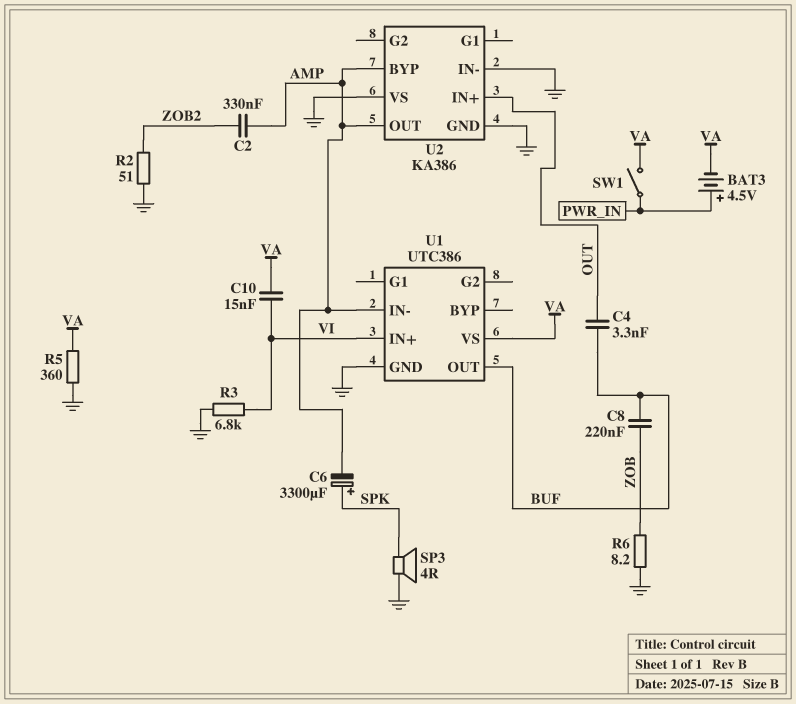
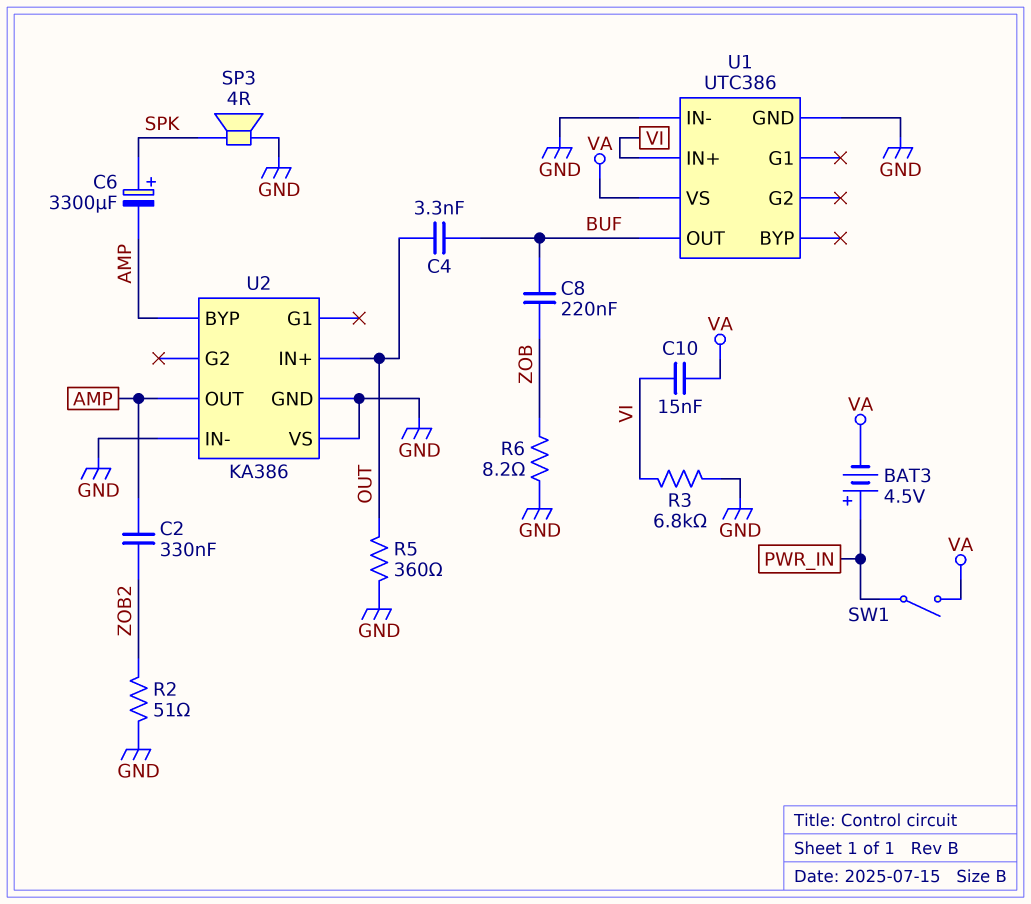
R5: 360 (GND, VA) -> 360 (GND, OUT)
U1 pin IN-: AMP -> GND

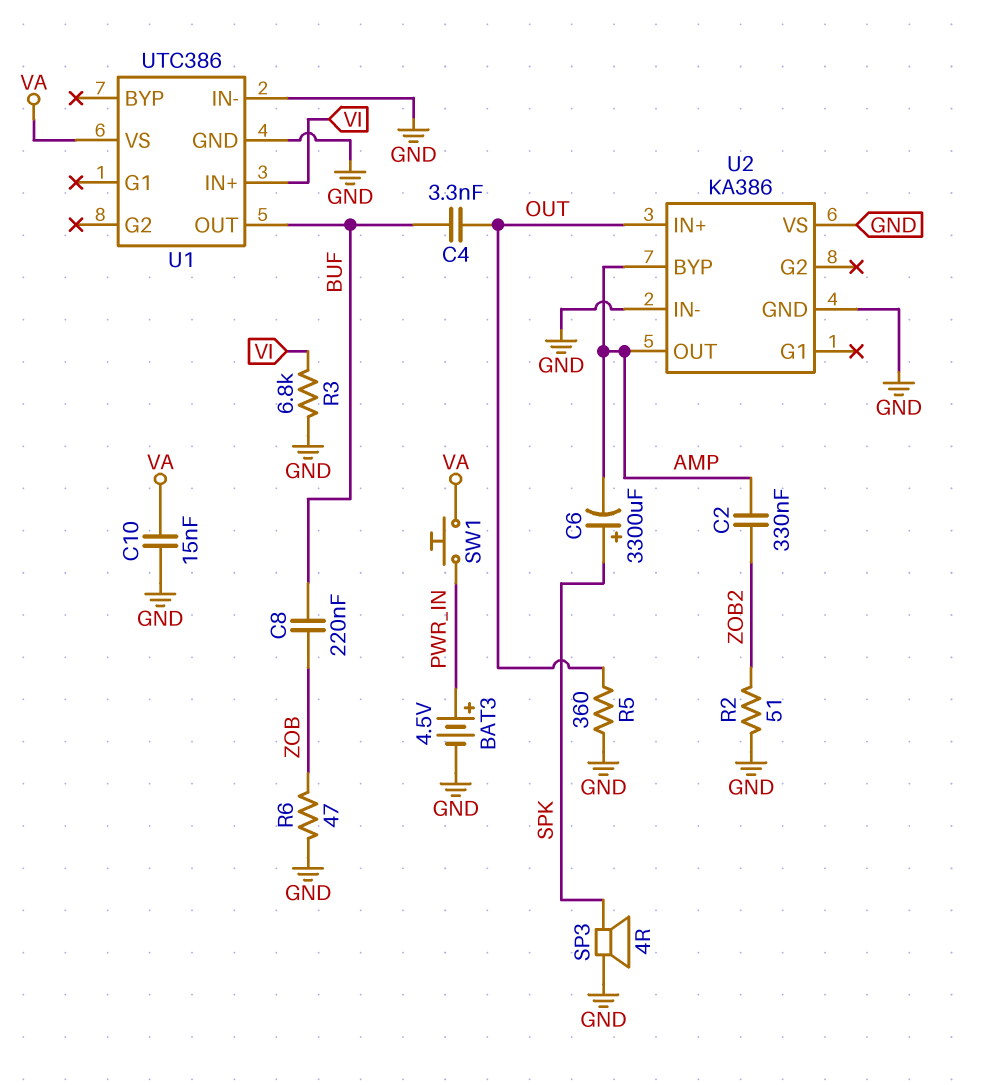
BAT3: 4.5V (plus PWR_IN, minus VA) -> 4.5V (plus PWR_IN, minus GND)
C10: 15nF (VA, VI) -> 15nF (GND, VA)
R6: 8.2 (GND, ZOB) -> 47 (GND, ZOB)
SW1: switch (PWR_IN, VA) -> button (PWR_IN, VA)

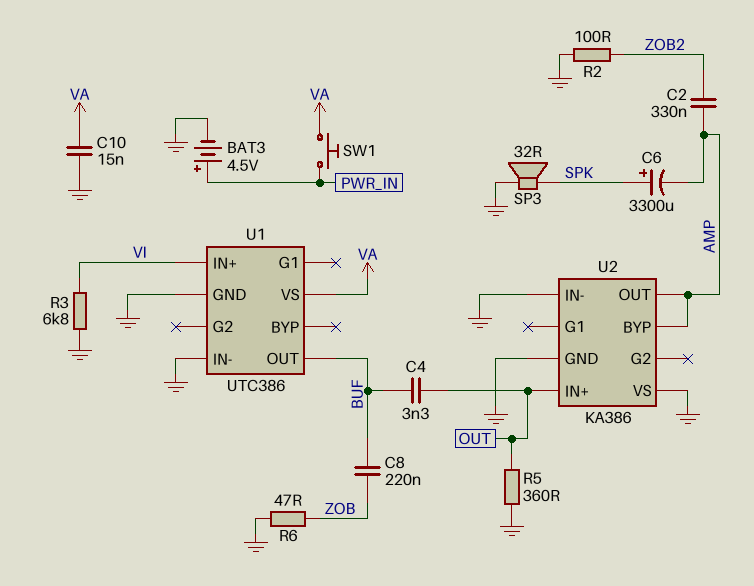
R2: 51 (GND, ZOB2) -> 100 (GND, ZOB2)
SP3: speaker 4R (GND, SPK) -> speaker 32R (GND, SPK)

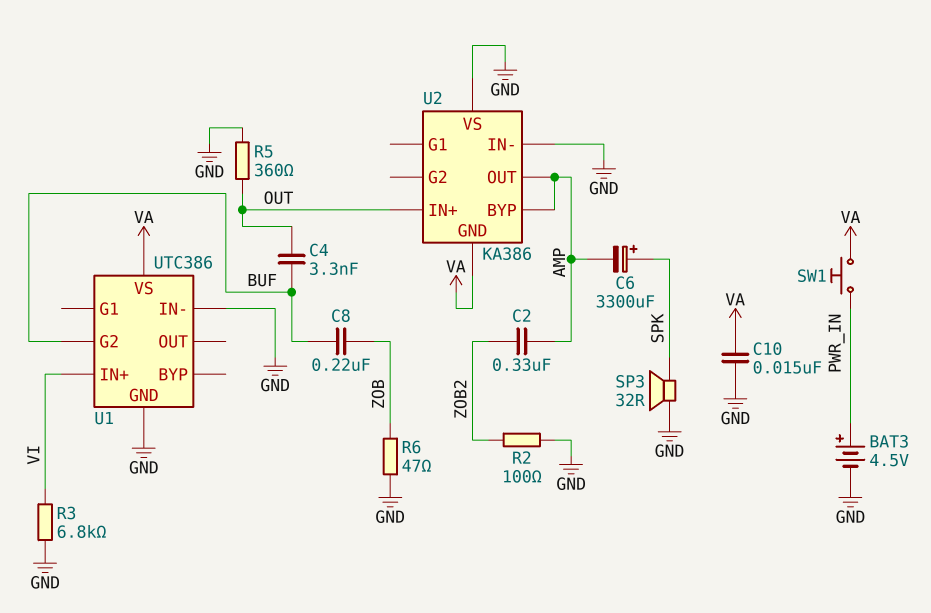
U1 pin G2: none -> BUF
U1 pin OUT: BUF -> none
U2 pin GND: GND -> VA

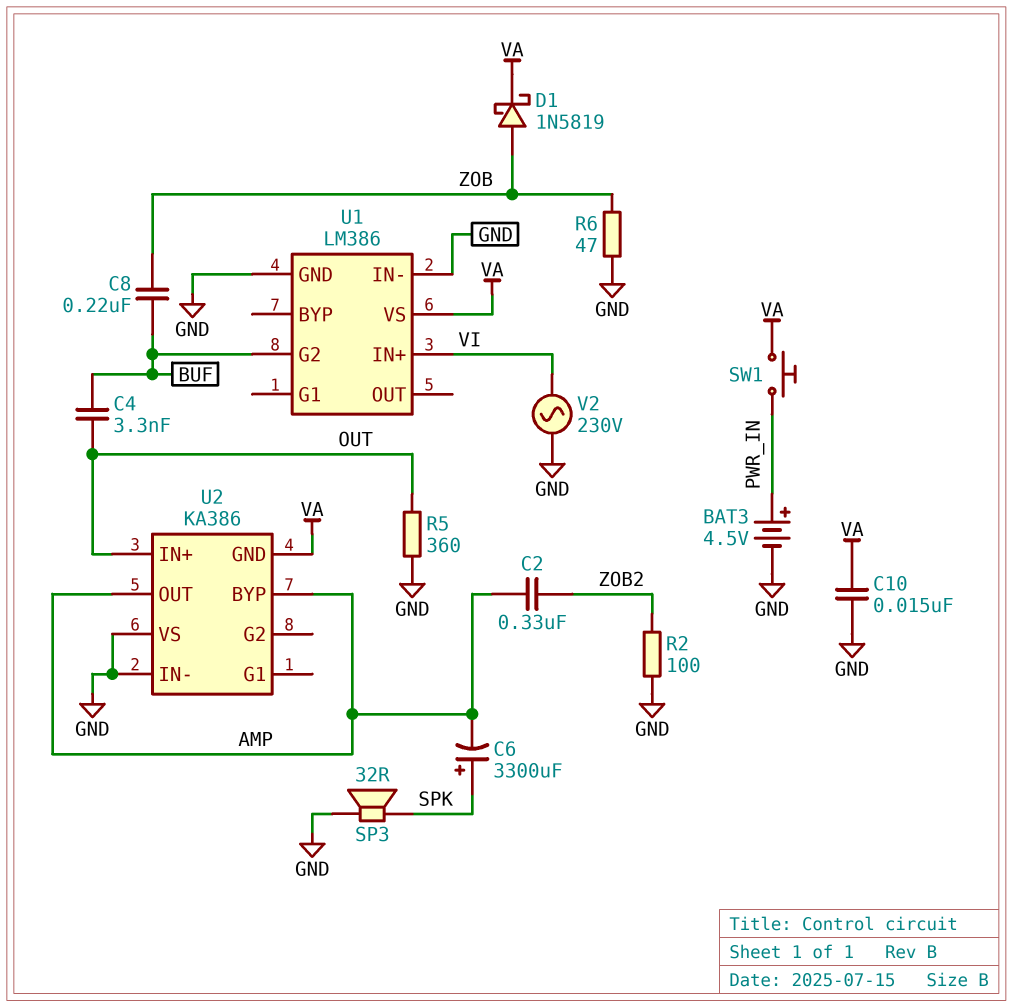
D1: none -> schottky 1N5819 (A ZOB, K VA)
R3: 6.8k (GND, VI) -> none
U1: UTC386 -> LM386
V2: none -> AC 230V (GND, VI)

